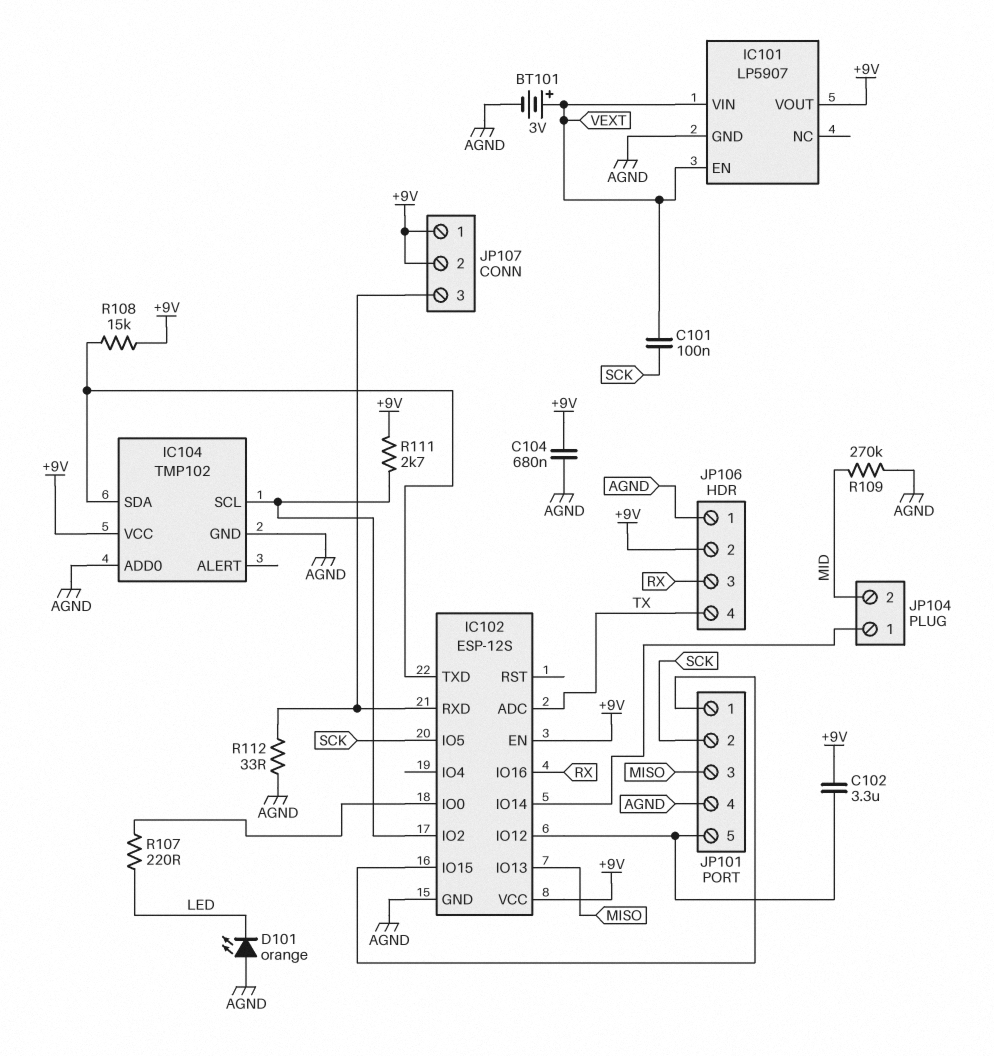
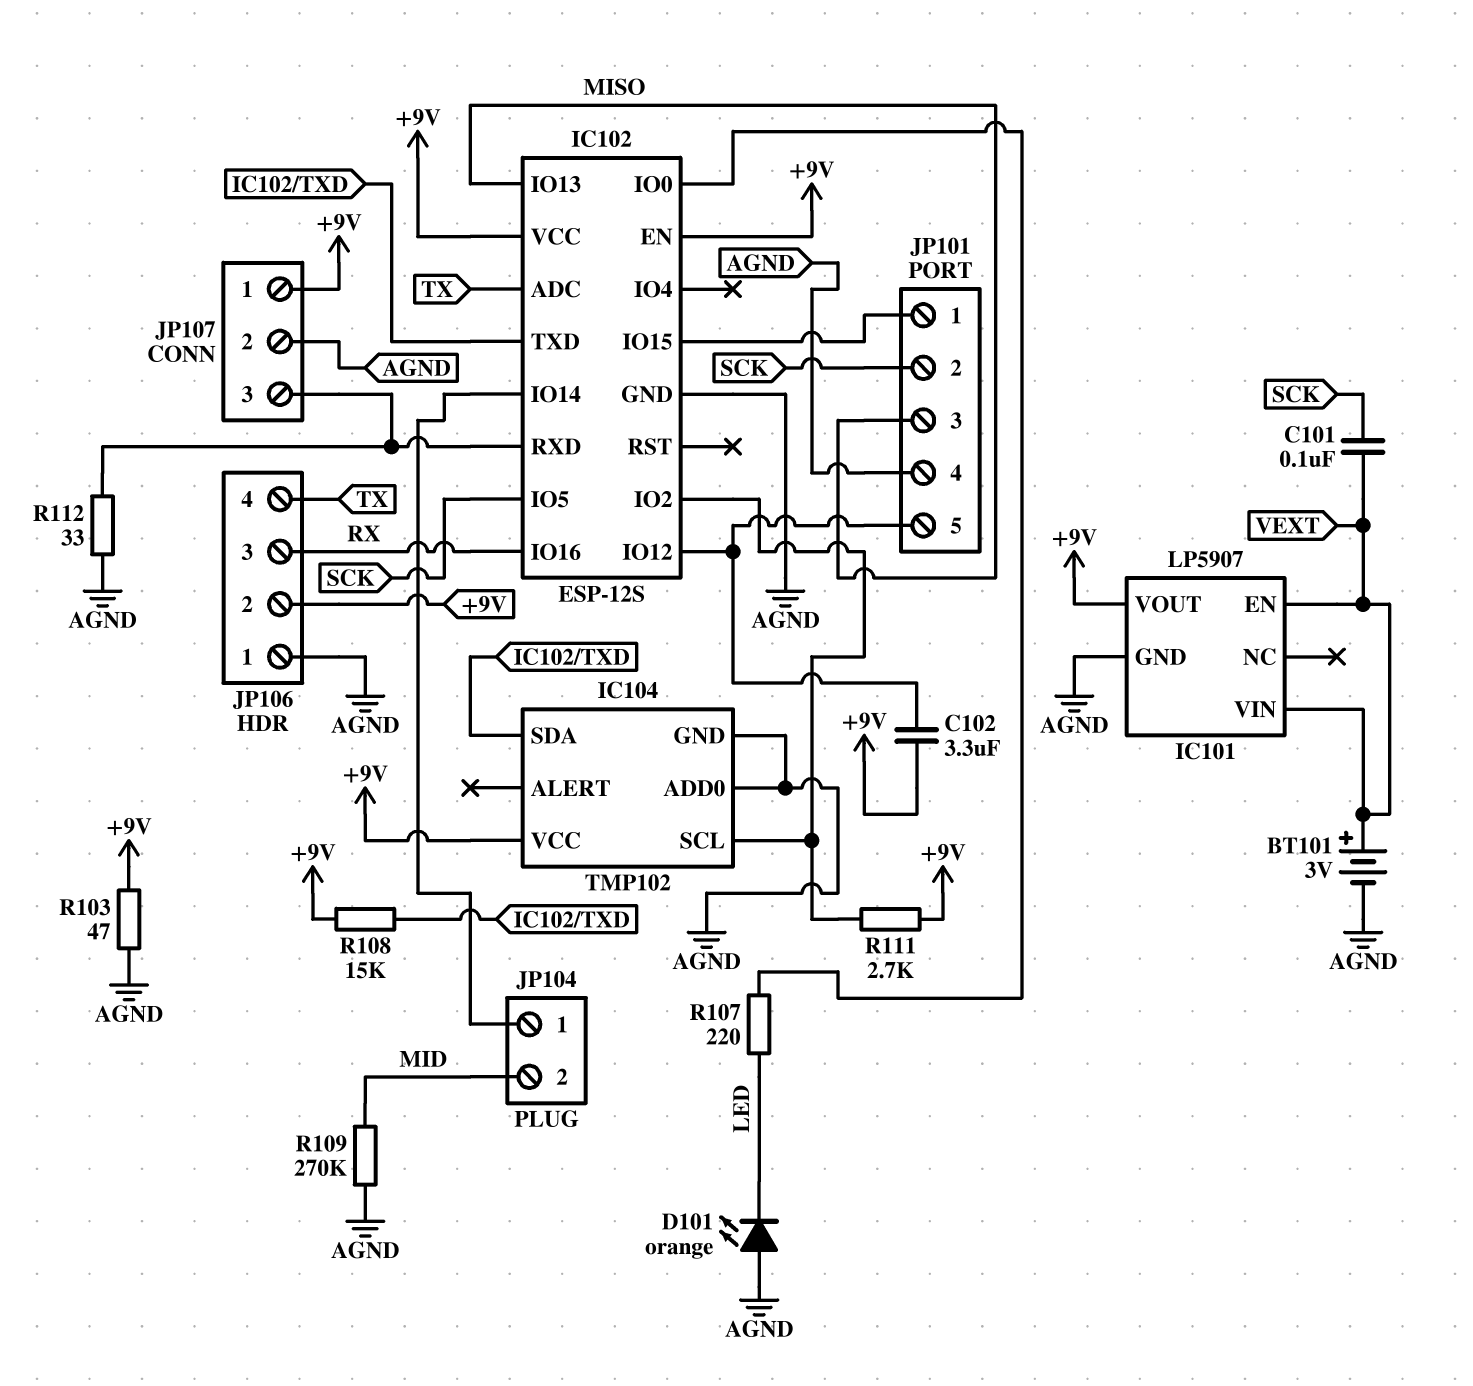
C104: 680nF (+9V, AGND) -> none
JP107 pin 2: +9V -> AGND
R103: none -> 47 (+9V, AGND)

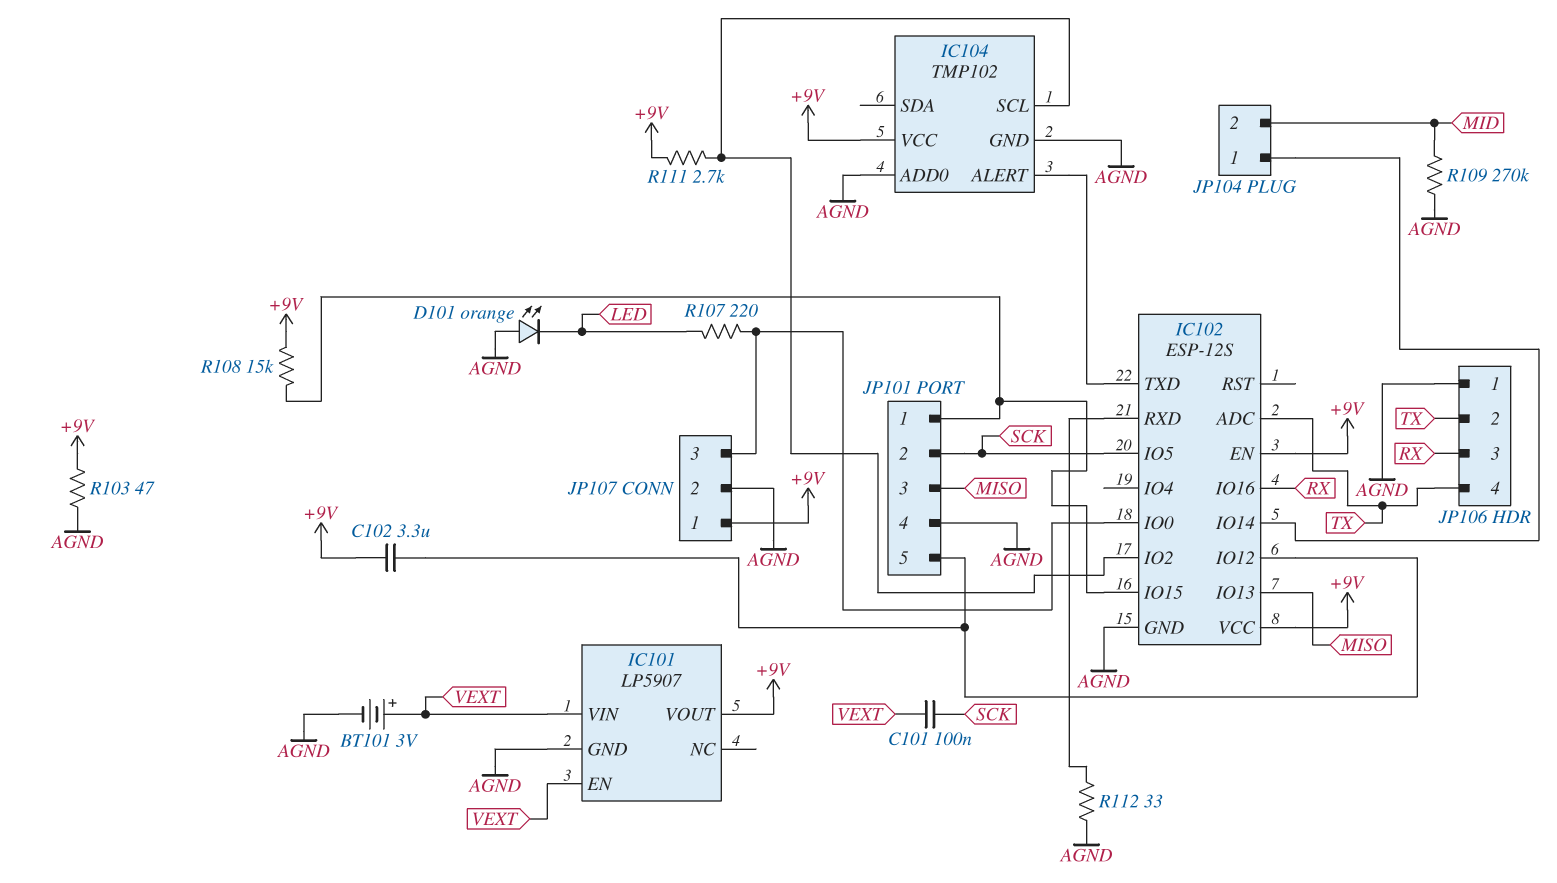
IC104 pin ALERT: none -> IC102/TXD
IC104 pin SDA: IC102/TXD -> none
JP106 pin 2: +9V -> TX
JP107 pin 3: IC102/RXD -> IC102/IO0
R108: 15k (+9V, IC102/TXD) -> 15k (+9V, IC102/IO15)

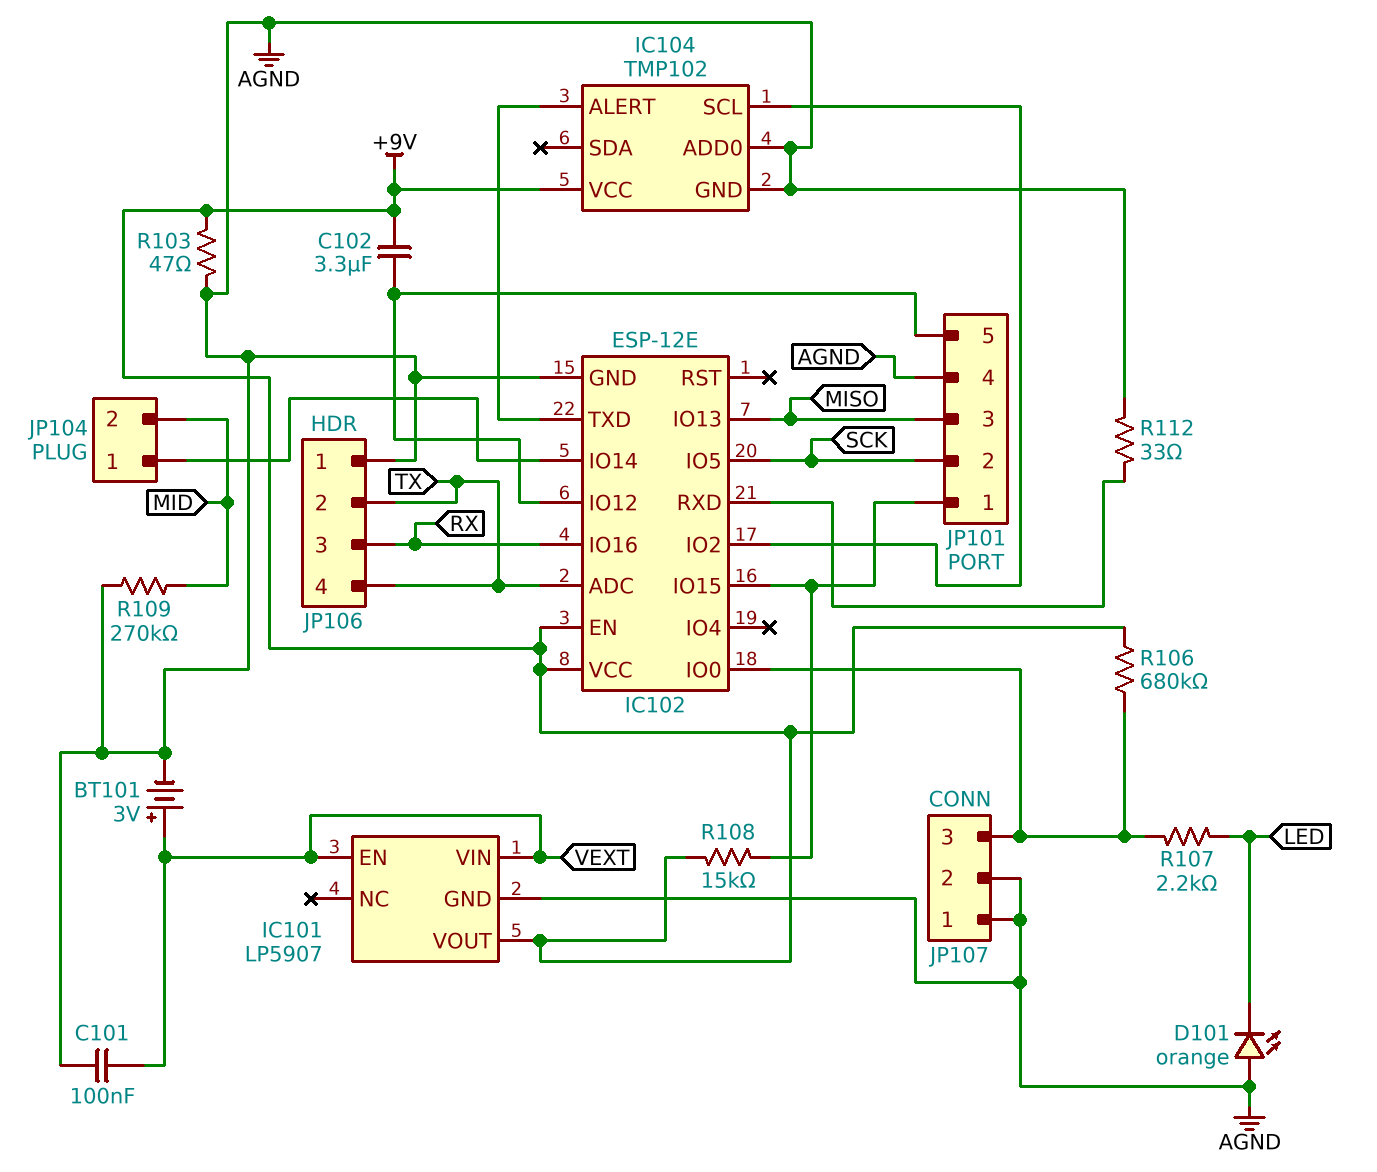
C101: 100nF (SCK, VEXT) -> 100nF (AGND, VEXT)
IC102: ESP-12S -> ESP-12E
JP107 pin 1: +9V -> AGND
R106: none -> 680k (+9V, IC102/IO0)
R107: 220 (IC102/IO0, LED) -> 2.2k (IC102/IO0, LED)
R111: 2.7k (+9V, IC102/IO2) -> none

